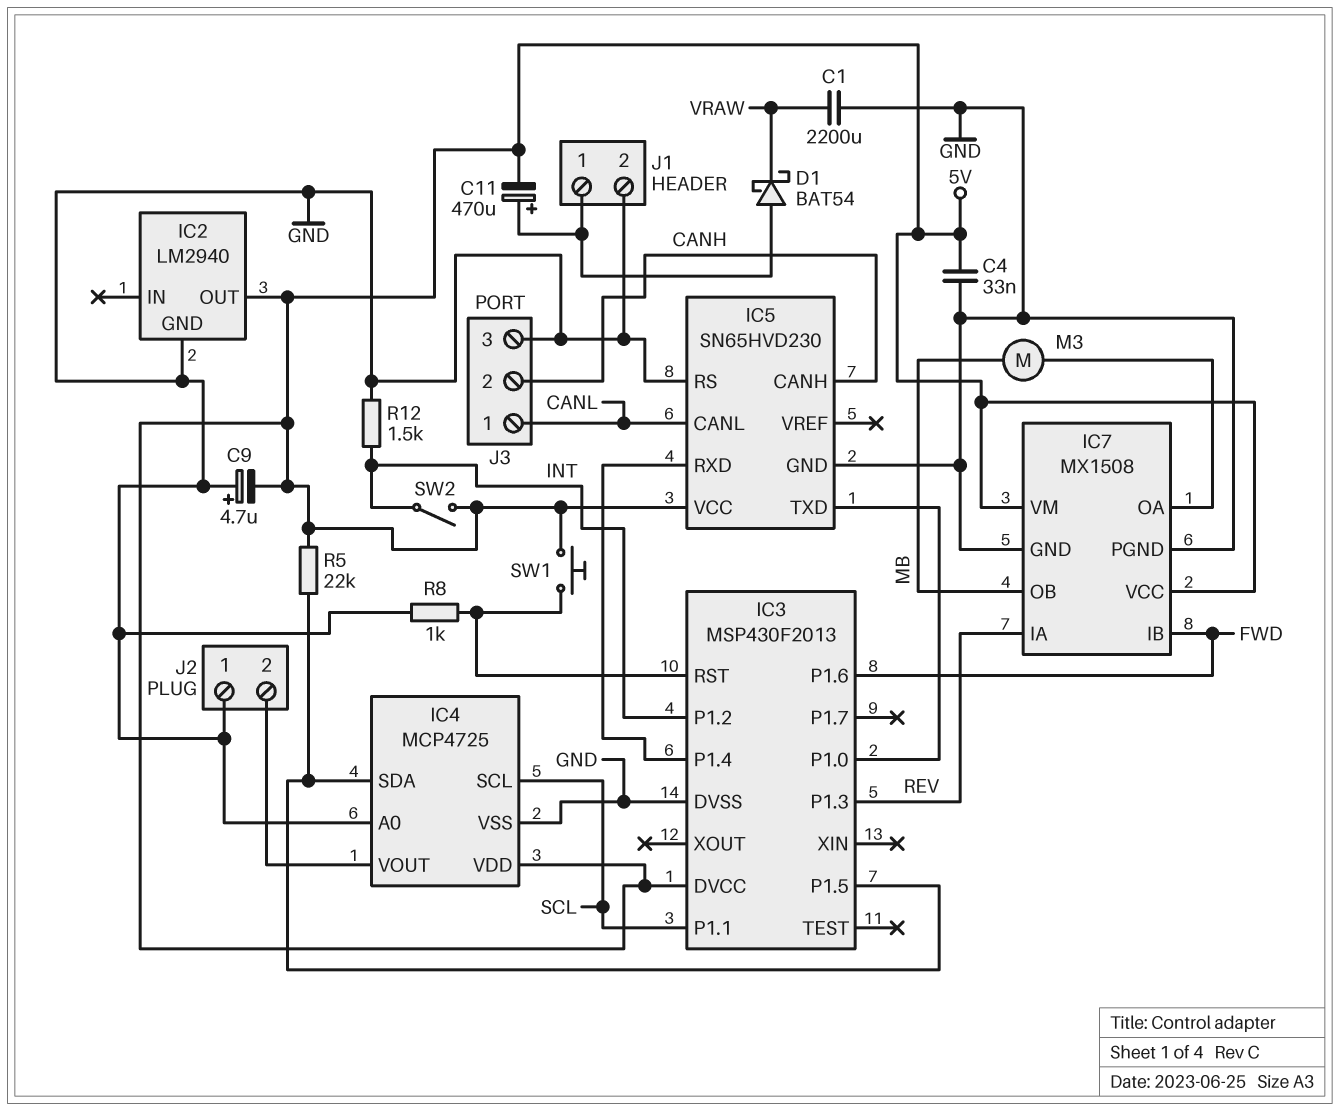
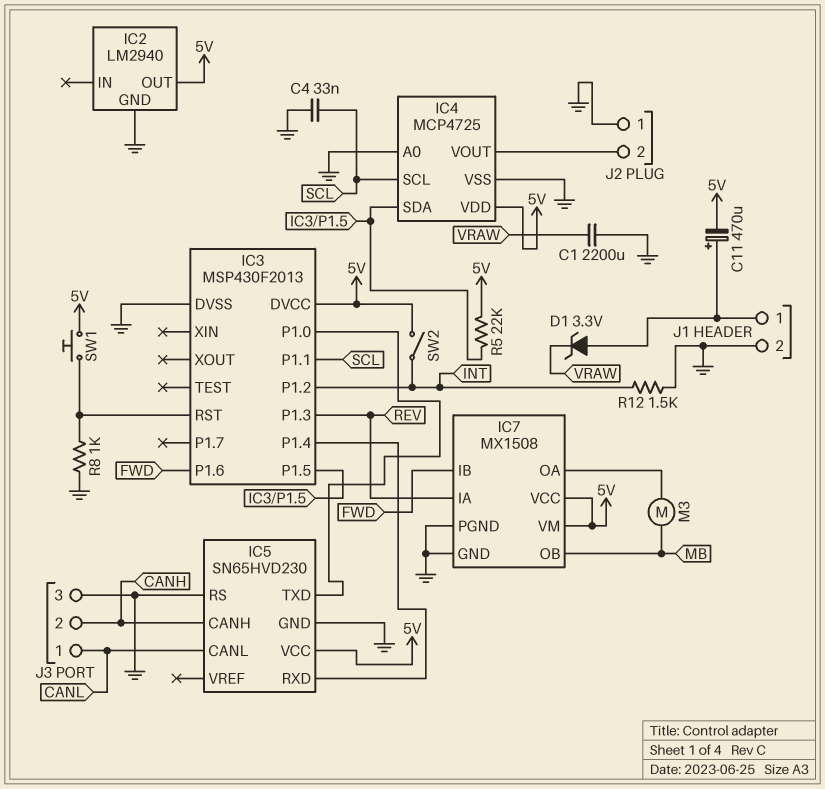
C4: 33nF (5V, GND) -> 33nF (GND, SCL)
C9: 4.7uF (plus GND, minus 5V) -> none
D1: schottky BAT54 (A J1/1, K VRAW) -> zener 3.3V (A J1/1, K VRAW)

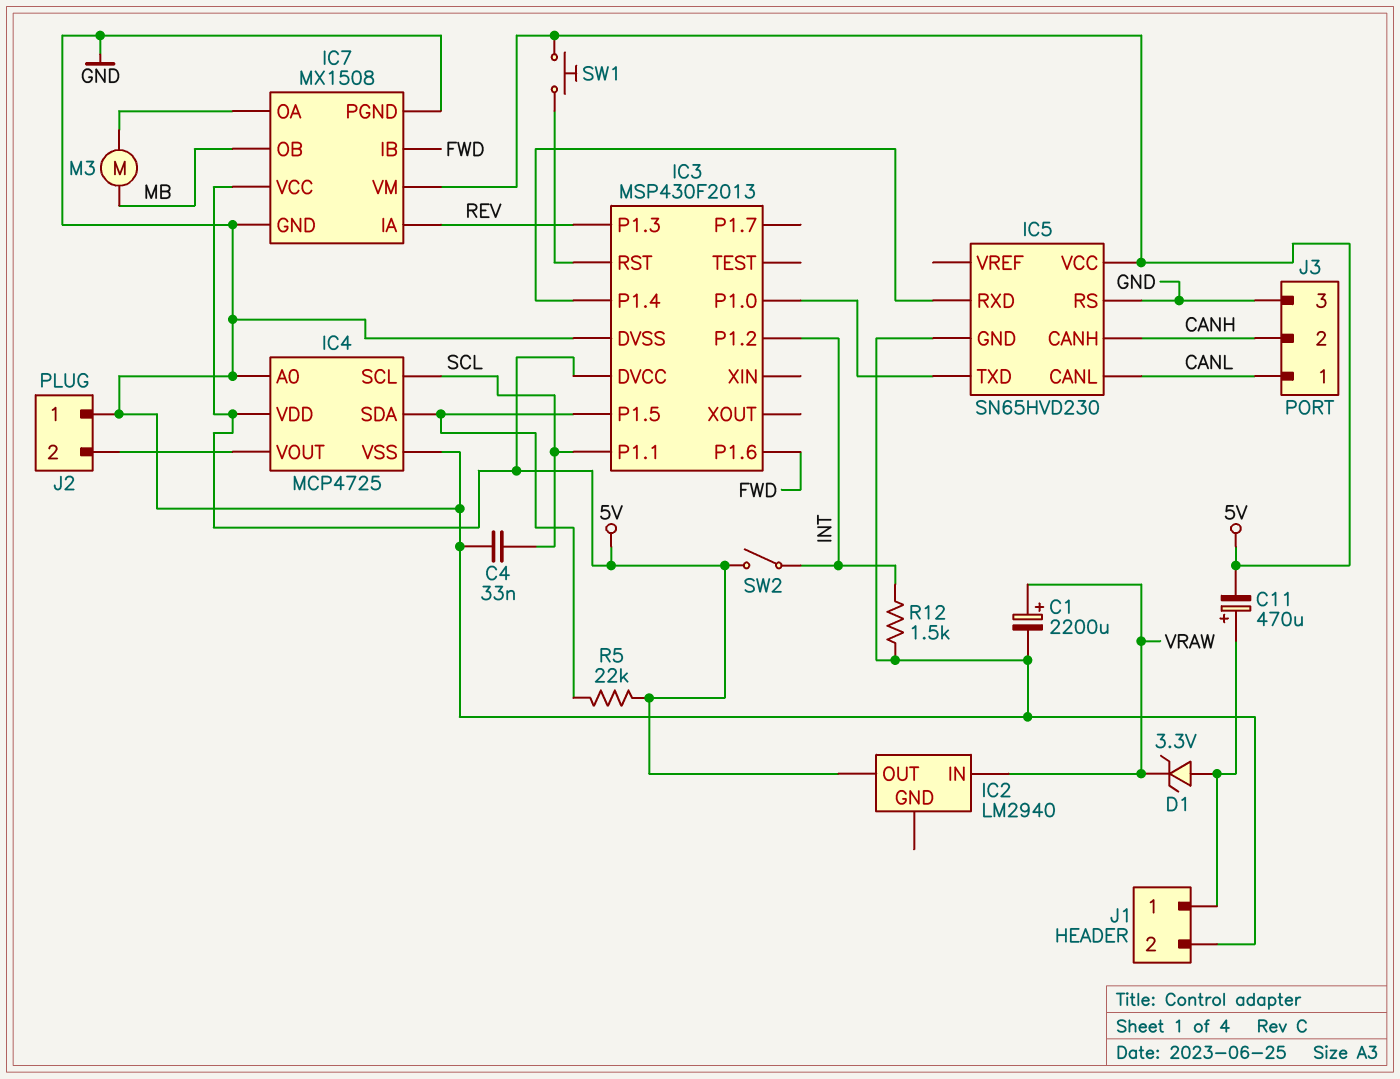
C1: 2200uF (GND, VRAW) -> 2200uF (plus VRAW, minus GND)
IC2 pin GND: GND -> none
IC2 pin IN: none -> VRAW
R8: 1k (GND, IC3/RST) -> none

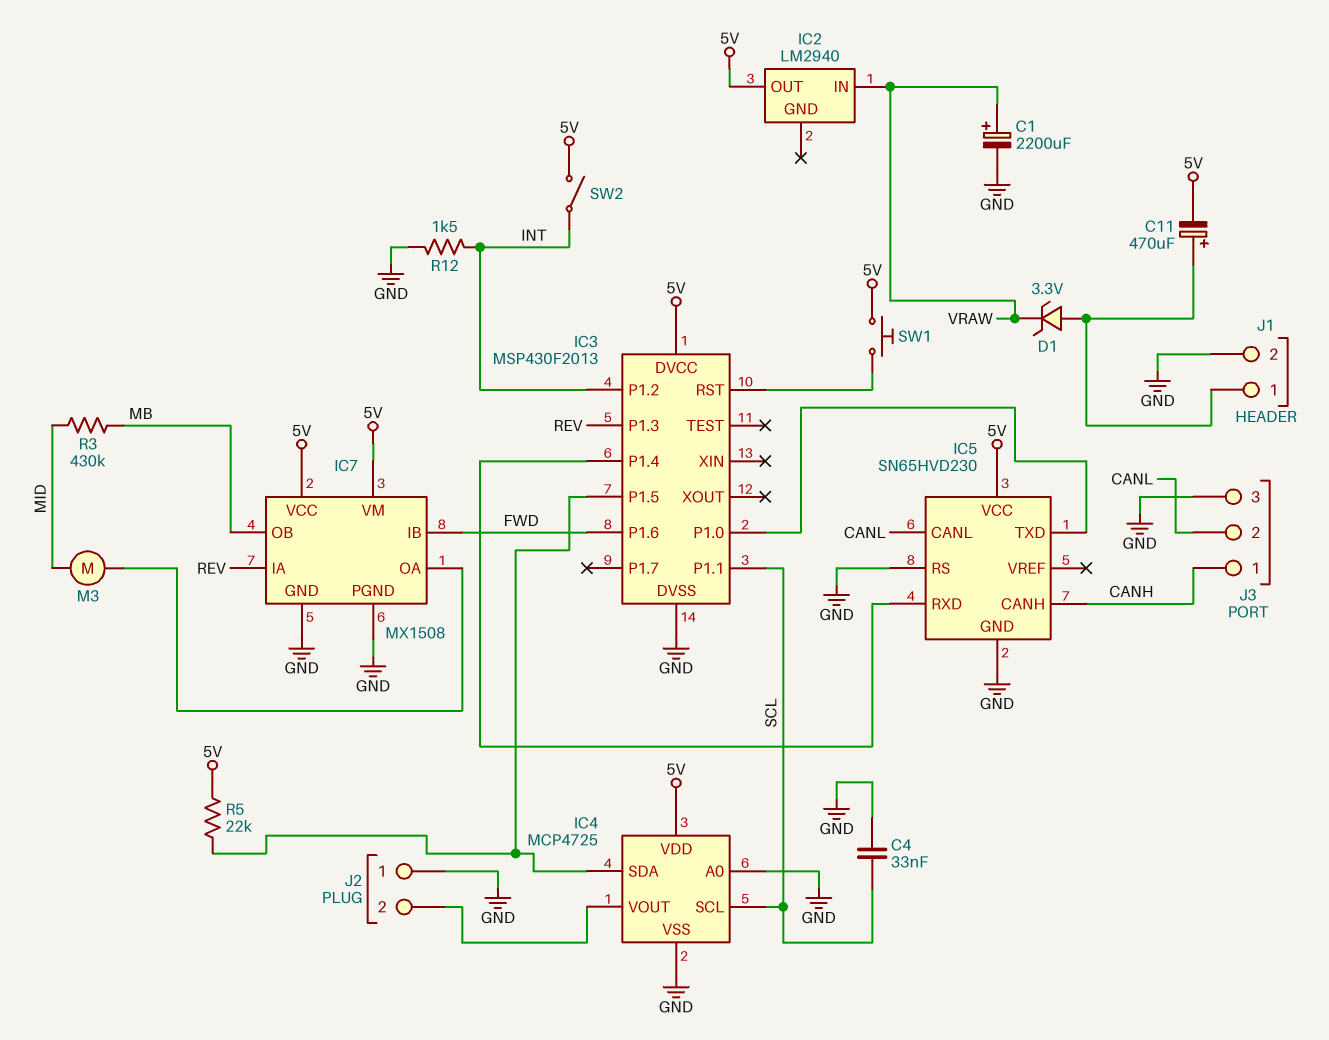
J3 pin 1: CANL -> CANH
J3 pin 2: CANH -> CANL
M3: motor (IC7/OA, MB) -> motor (IC7/OA, MID)
R3: none -> 430k (MB, MID)

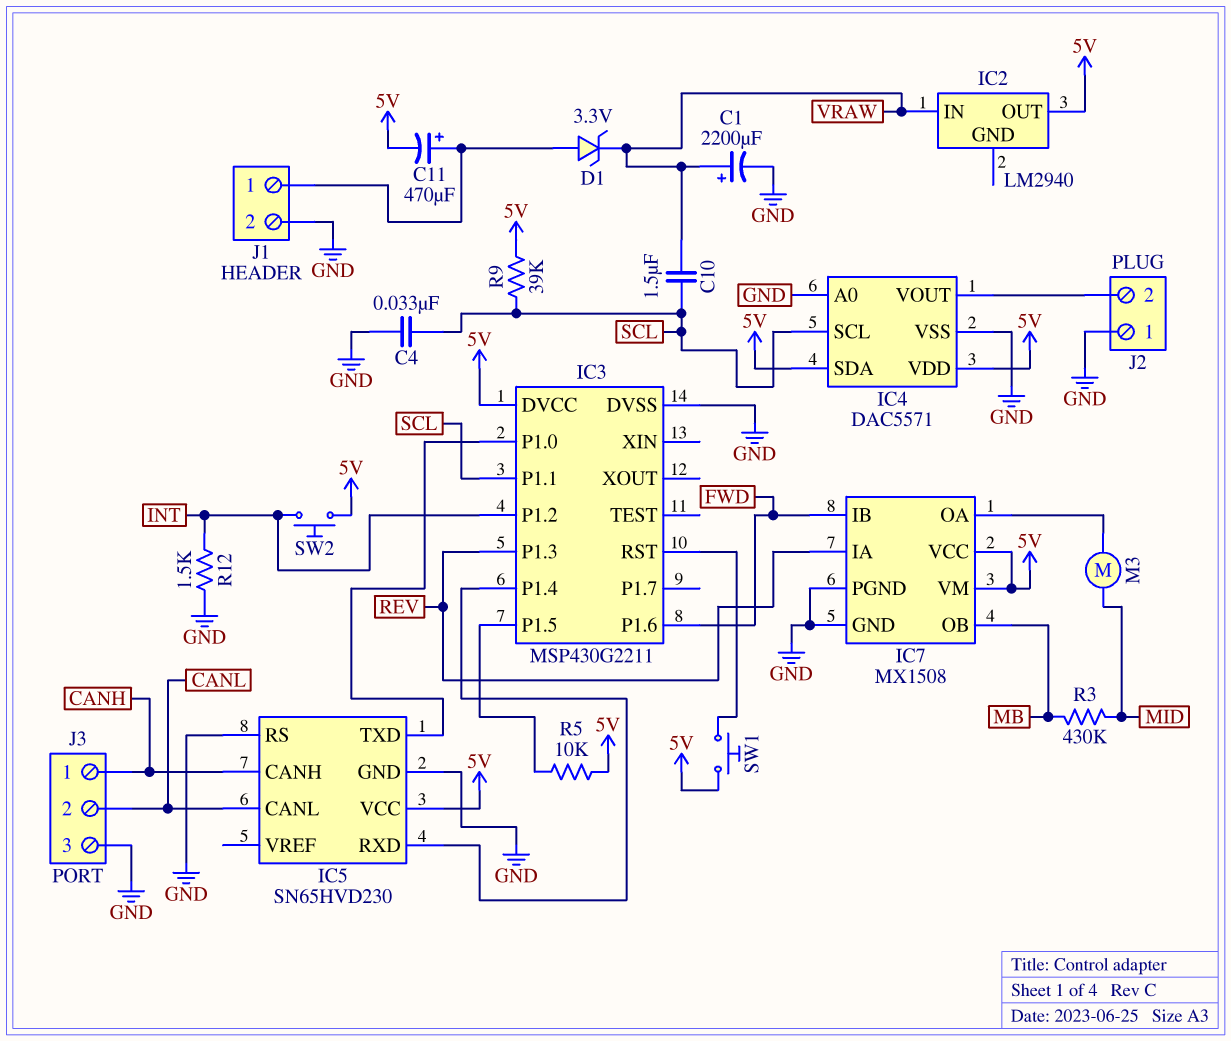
C10: none -> 1.5uF (SCL, VRAW)
IC3: MSP430F2013 -> MSP430G2211
IC4: MCP4725 -> DAC5571
IC4 pin SDA: IC3/P1.5 -> 5V
R5: 22k (5V, IC3/P1.5) -> 10k (5V, IC3/P1.5)
R9: none -> 39k (5V, SCL)
SW2: switch (5V, INT) -> button (5V, INT)

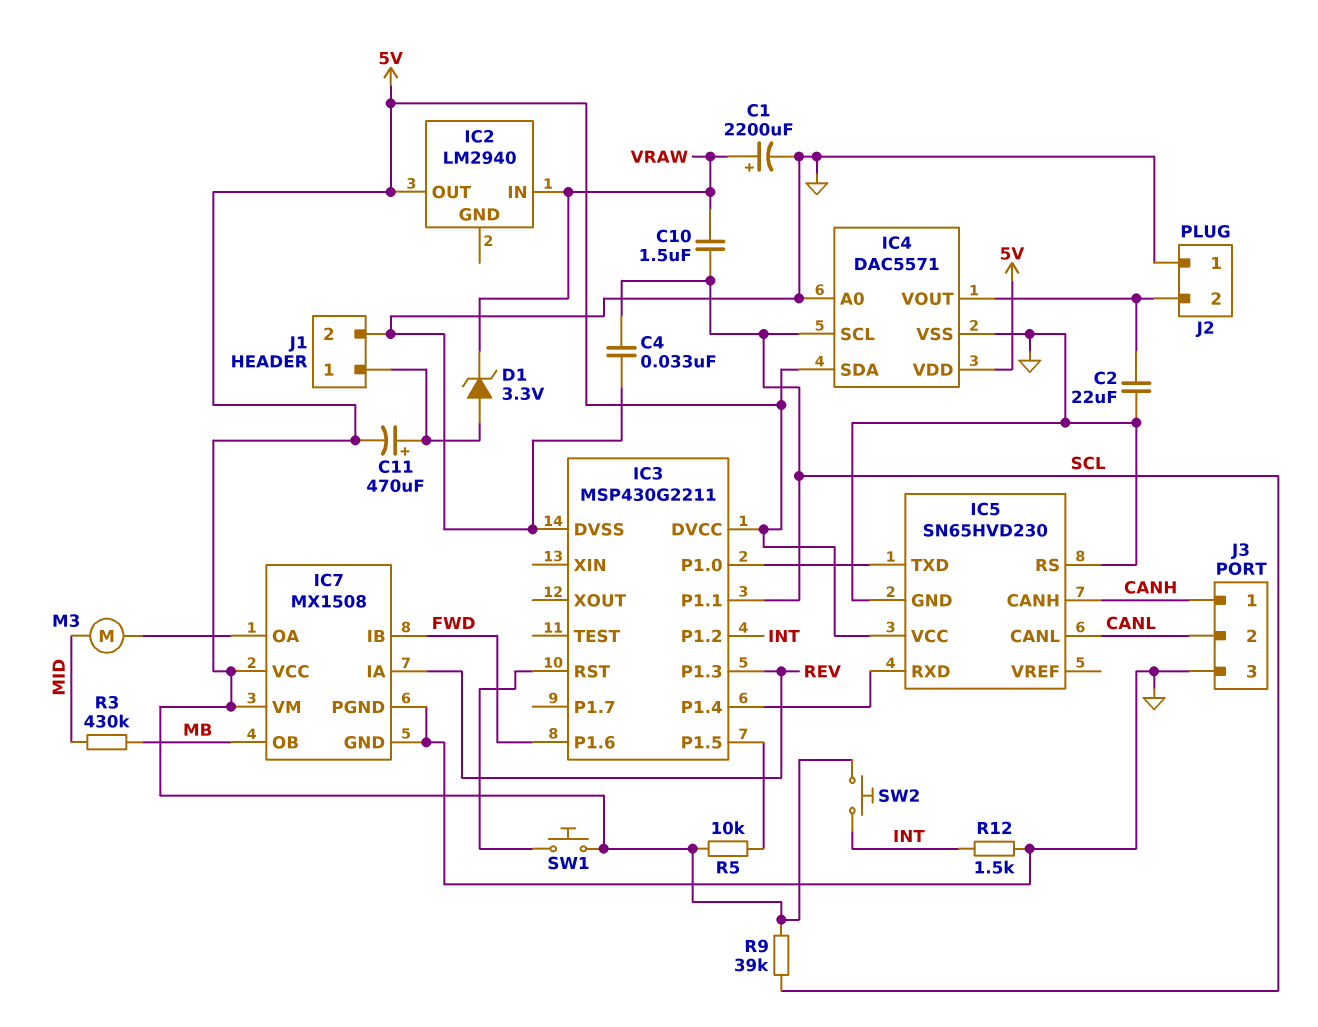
C2: none -> 22uF (GND, IC4/VOUT)

